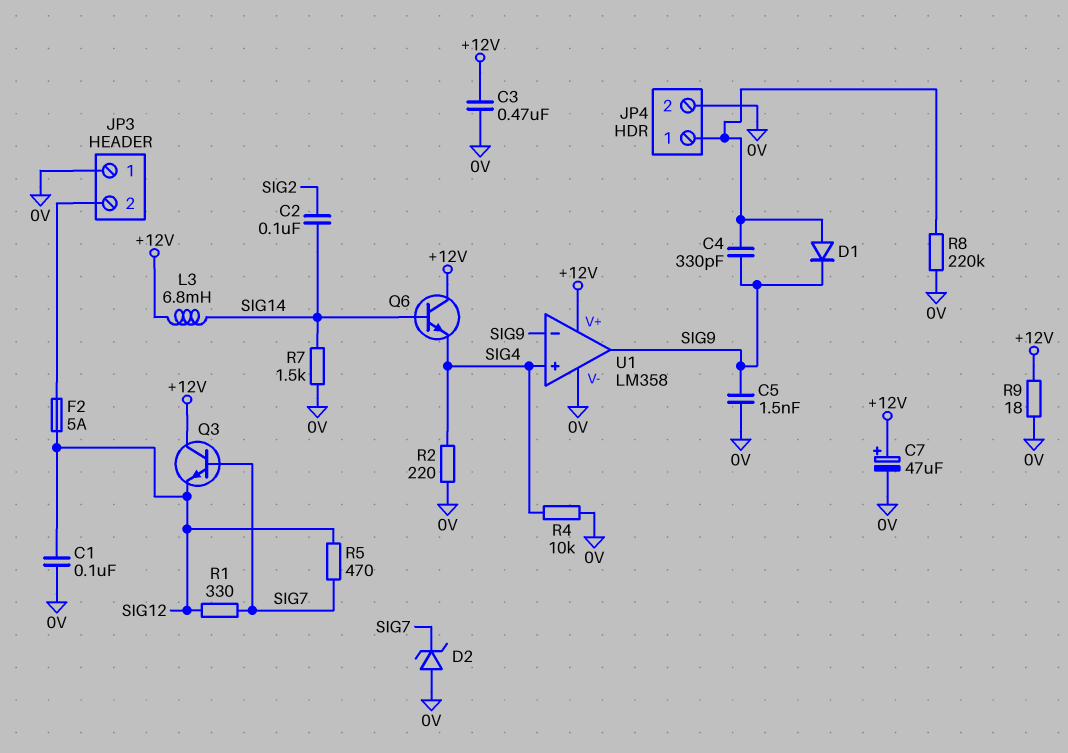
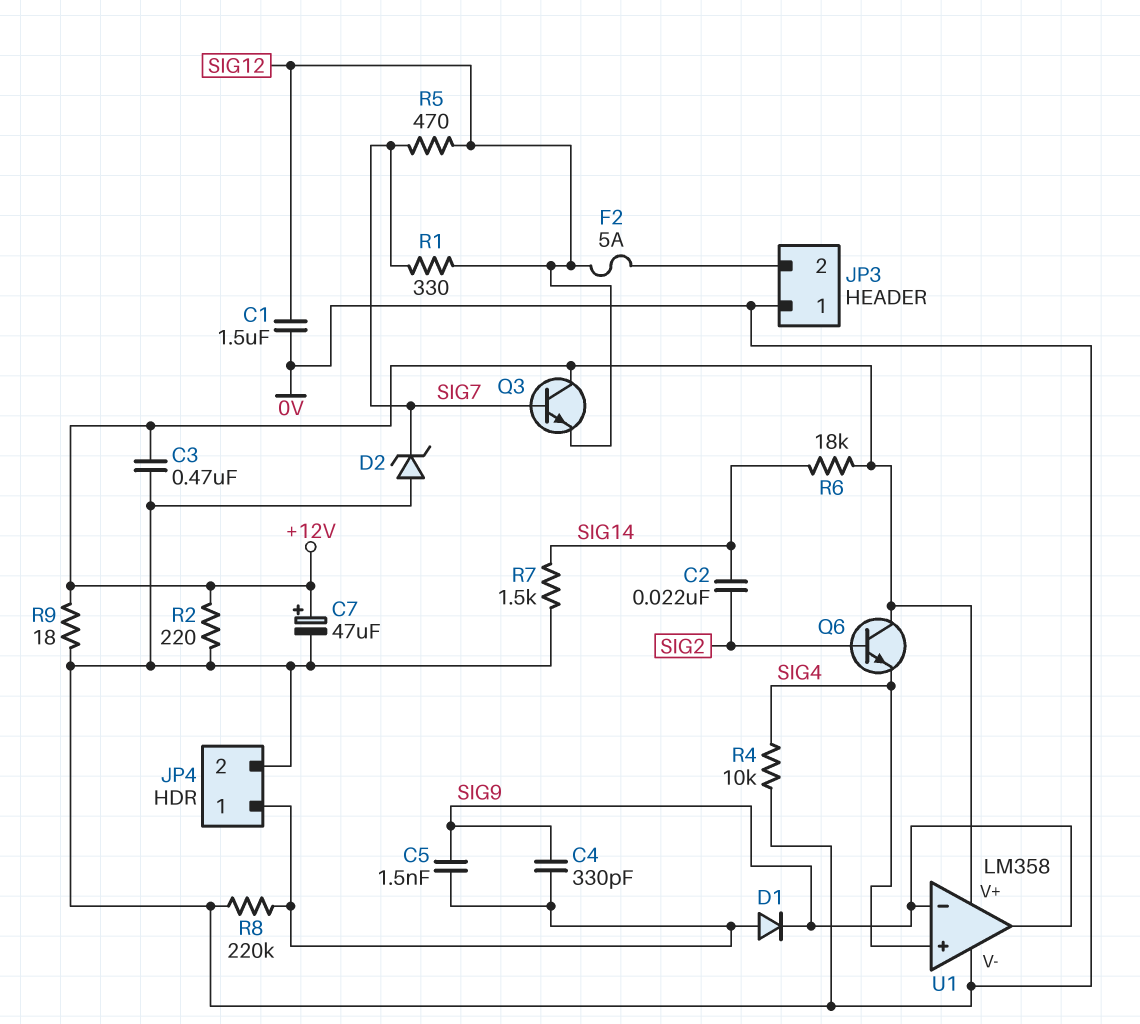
C1: 100nF (0V, SIG12) -> 1.5uF (0V, SIG12)
C2: 100nF (SIG2, SIG14) -> 22nF (SIG2, SIG14)
C5: 1.5nF (0V, SIG9) -> 1.5nF (JP4/1, SIG9)
L3: 6.8mH (+12V, SIG14) -> none
Q6: NPN (B SIG14, C +12V, E SIG4) -> NPN (B SIG2, C +12V, E SIG4)
R2: 220 (0V, SIG4) -> 220 (+12V, 0V)
R6: none -> 18k (+12V, SIG14)

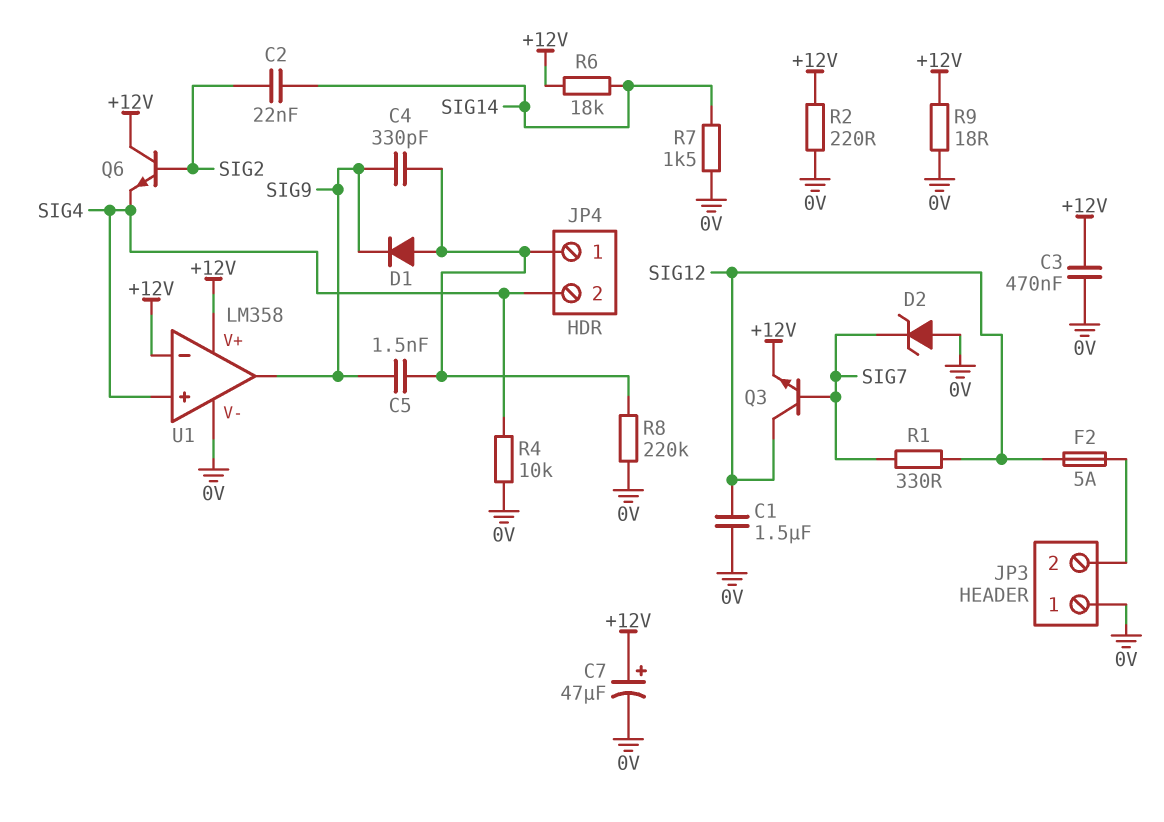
JP4 pin 2: 0V -> SIG4
Q3: NPN (B SIG7, C +12V, E SIG12) -> NPN (B SIG7, C SIG12, E +12V)
R5: 470 (SIG7, SIG12) -> none
U1 pin in-: SIG9 -> +12V

